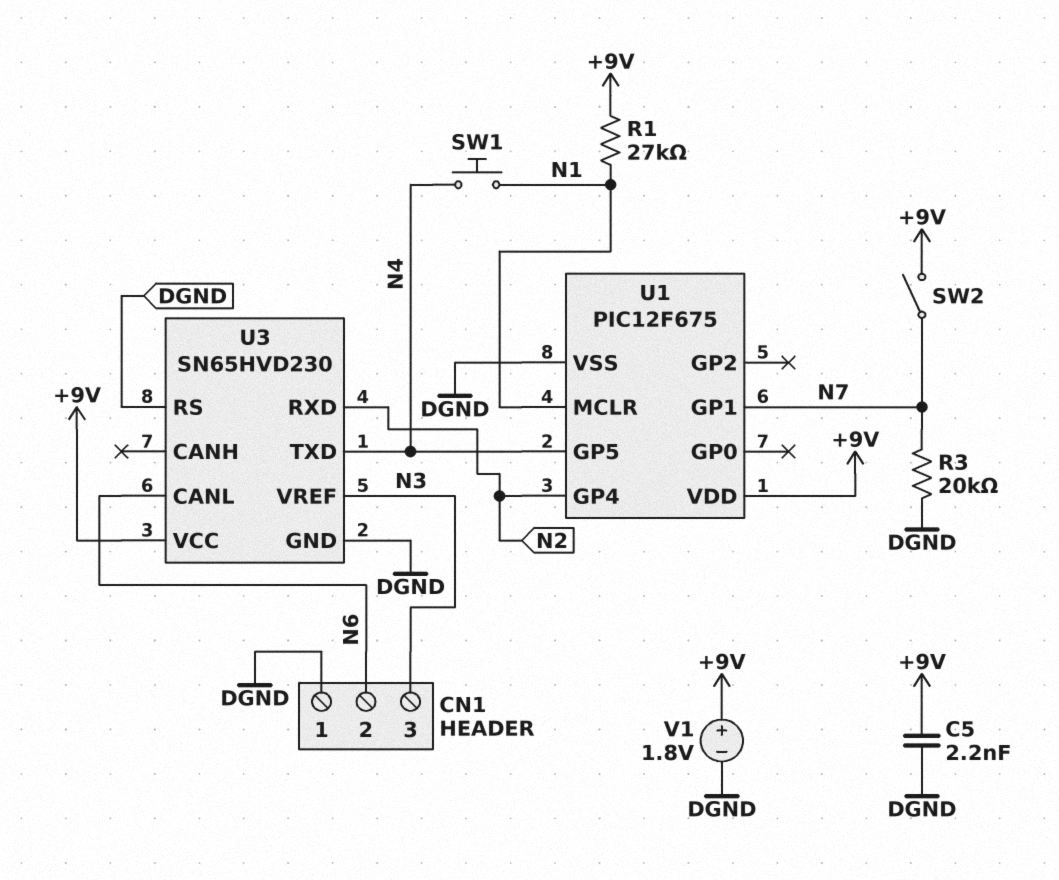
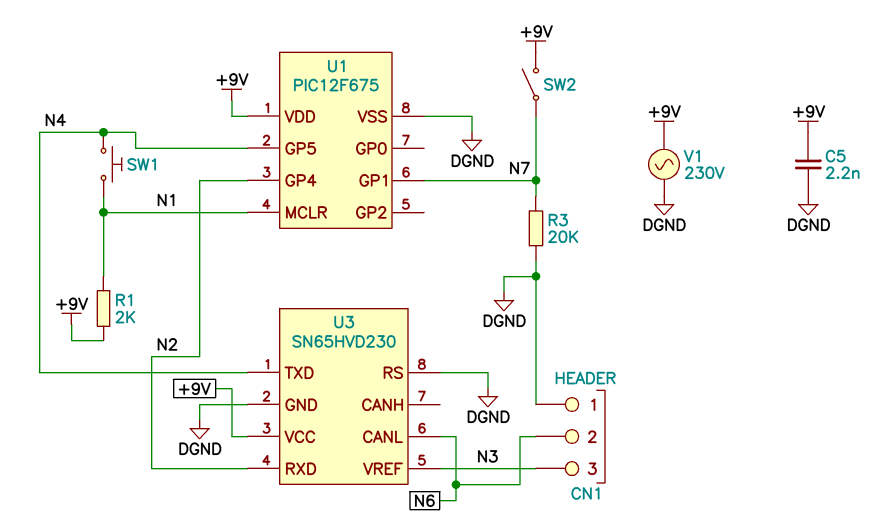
R1: 27k (+9V, N1) -> 2k (+9V, N1)
V1: 1.8V (plus +9V, minus DGND) -> AC 230V (+9V, DGND)

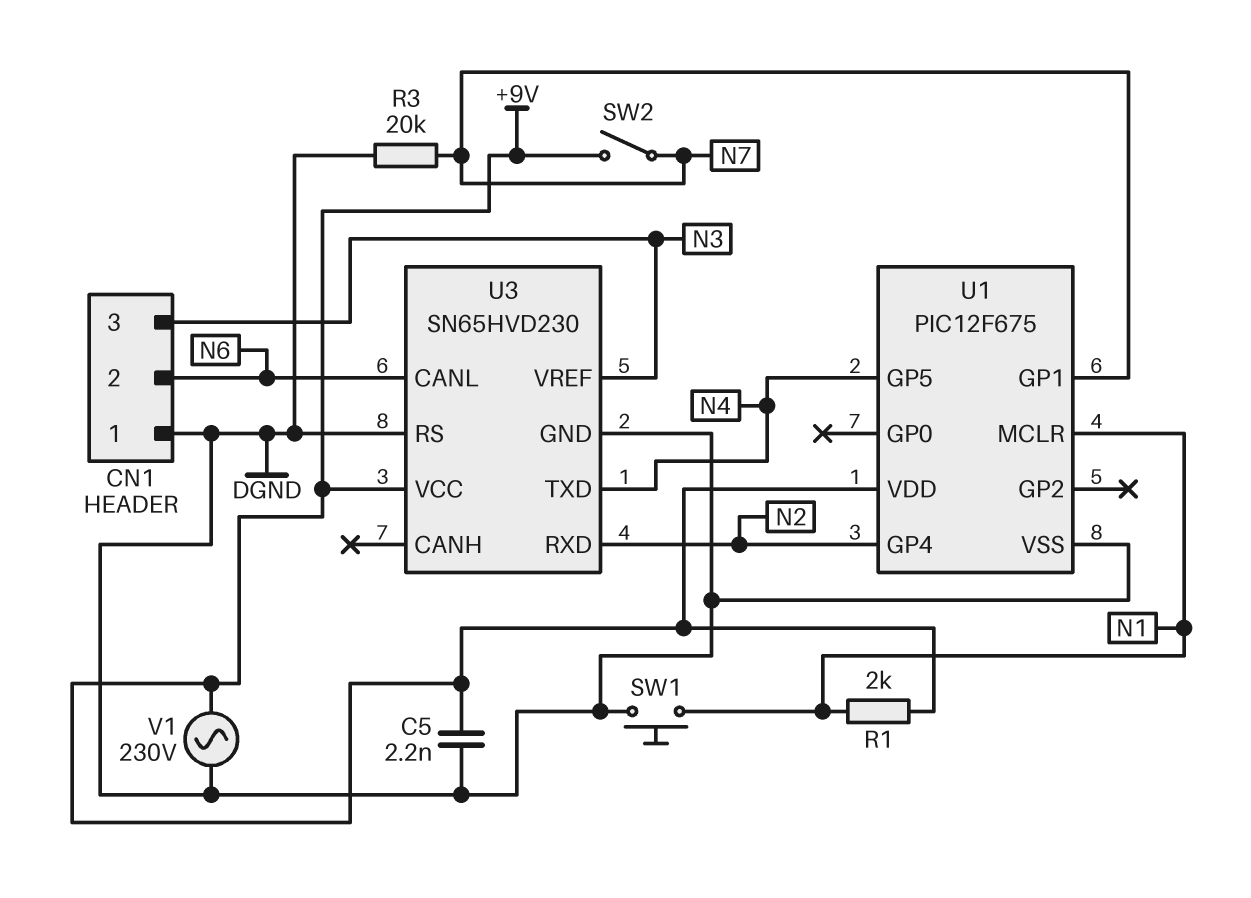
SW1: button (N1, N4) -> button (DGND, N1)

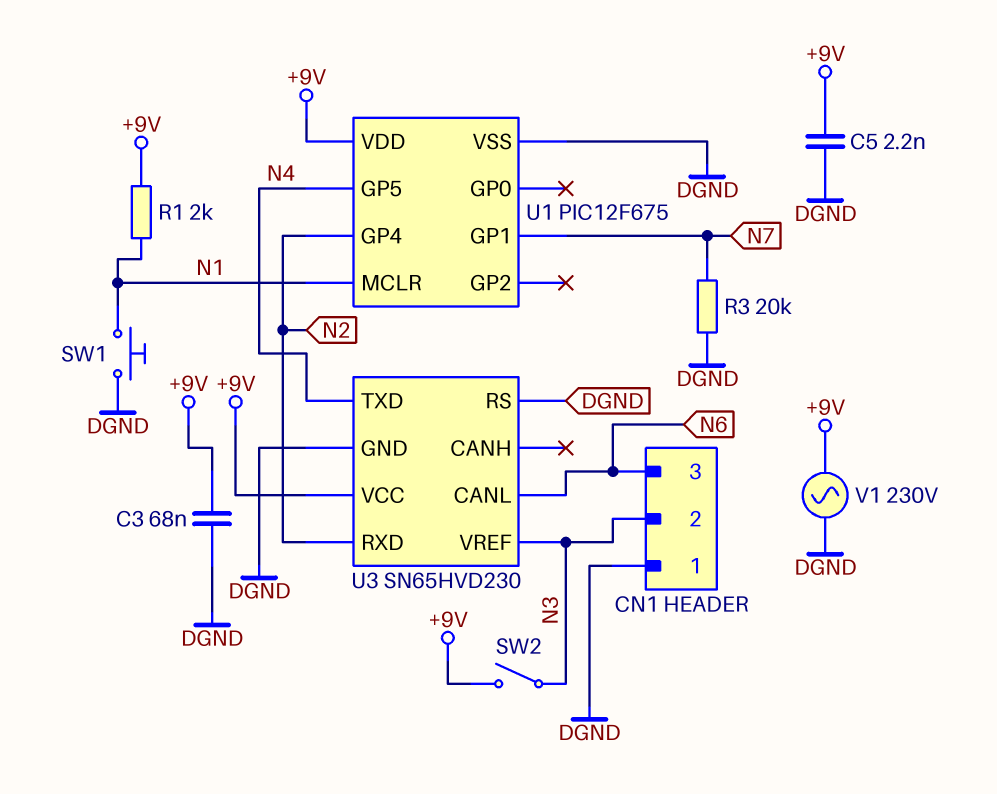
C3: none -> 68nF (+9V, DGND)
CN1 pin 2: N6 -> N3
CN1 pin 3: N3 -> N6
SW2: switch (+9V, N7) -> switch (+9V, N3)

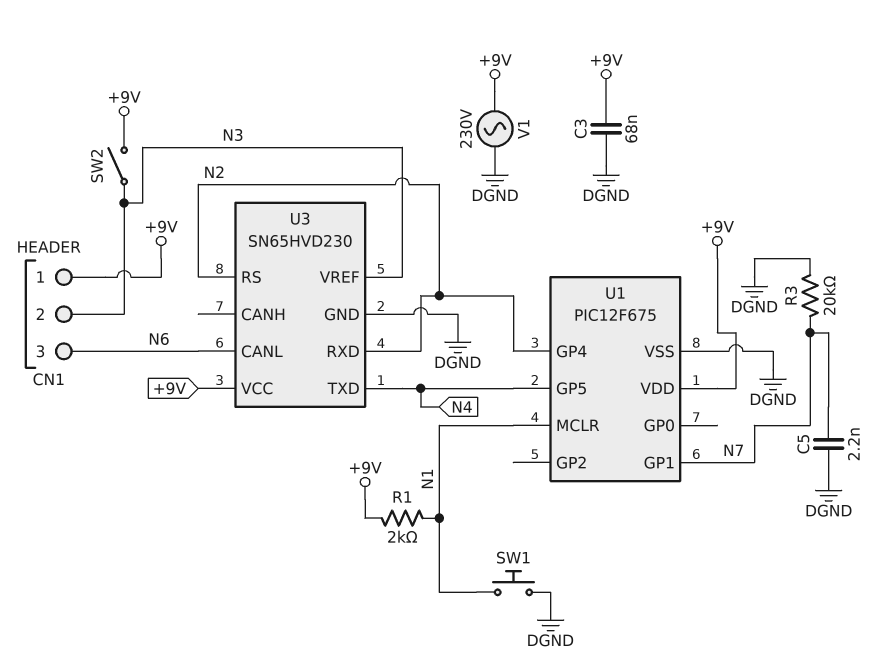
C5: 2.2nF (+9V, DGND) -> 2.2nF (DGND, N7)
CN1 pin 1: DGND -> +9V
U3 pin RS: DGND -> N2

